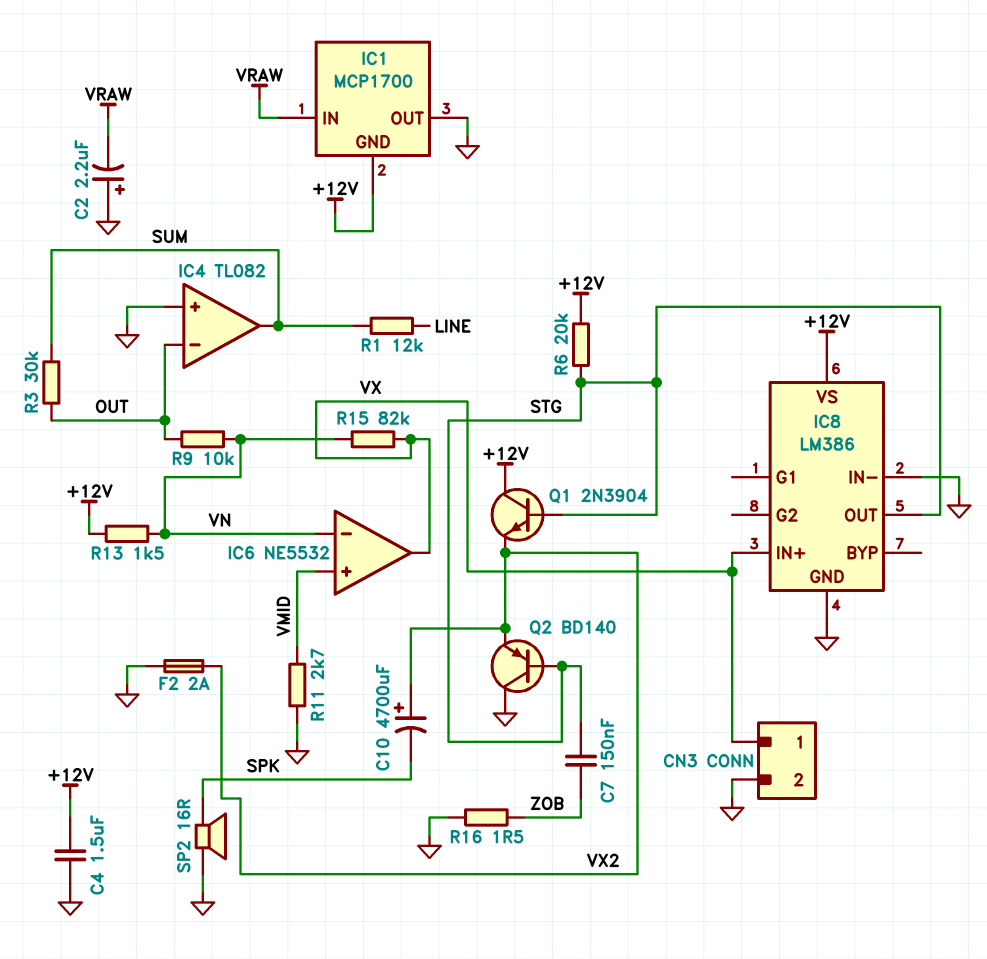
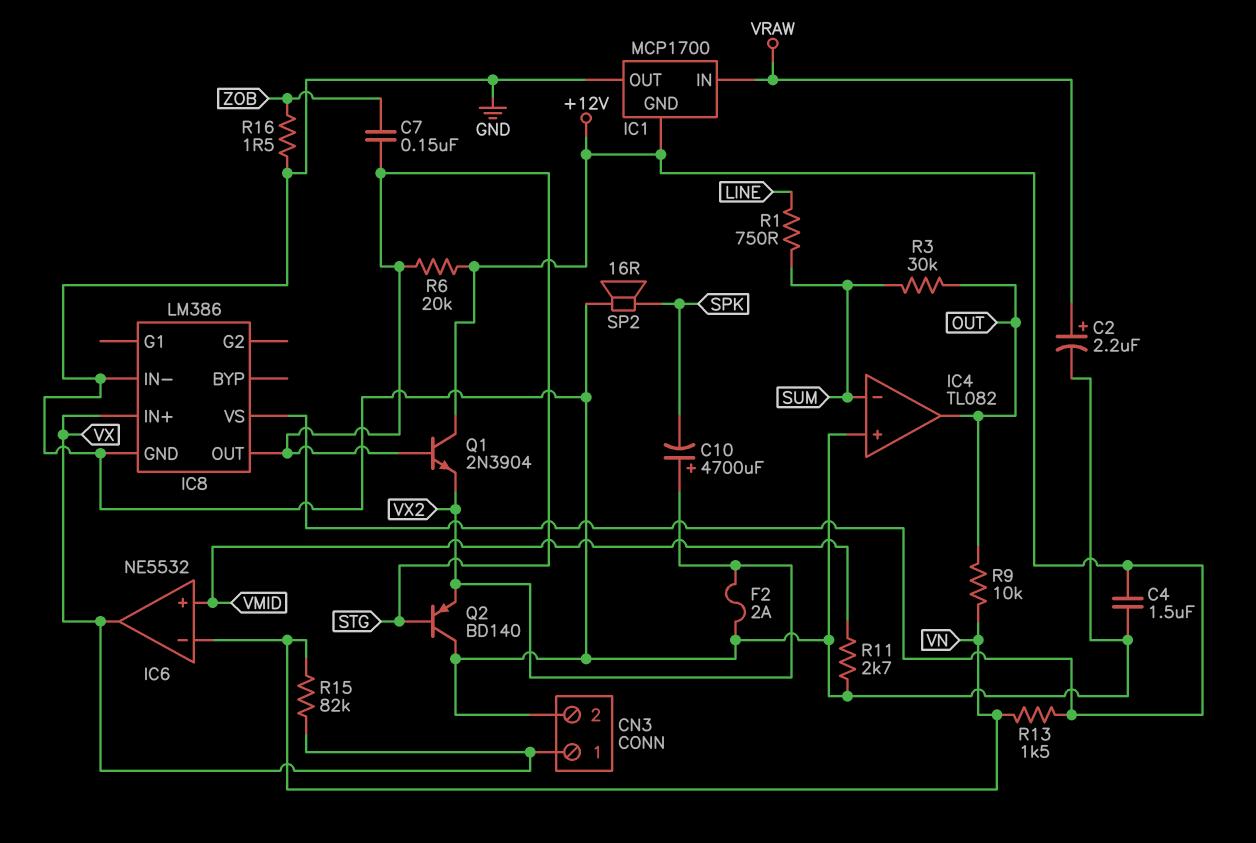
C2: 2.2uF (plus GND, minus VRAW) -> 2.2uF (plus VRAW, minus GND)
IC4 pin in-: OUT -> SUM
IC4 pin out: SUM -> OUT
R1: 12k (LINE, SUM) -> 750 (LINE, SUM)

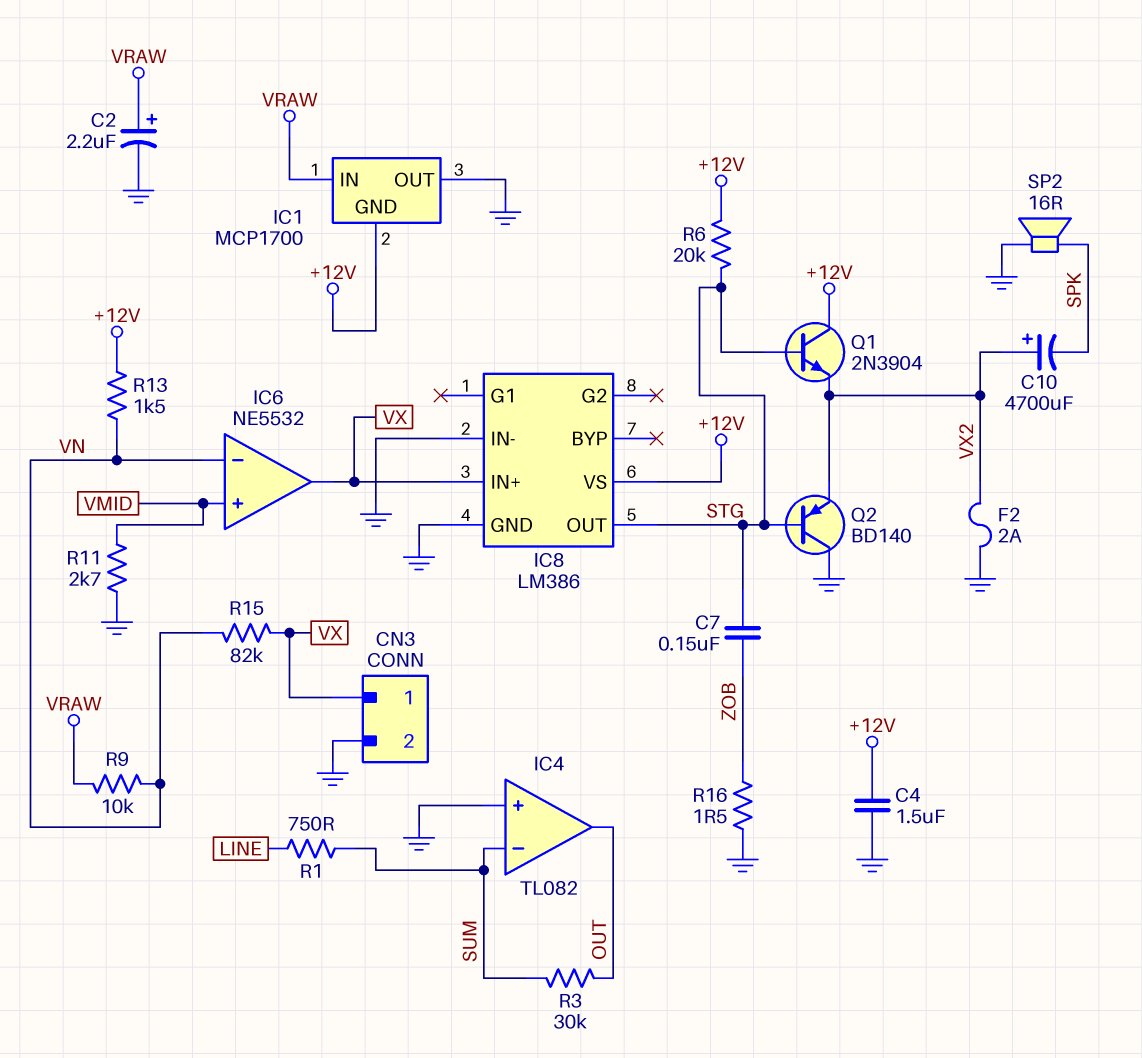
R9: 10k (OUT, VN) -> 10k (VN, VRAW)

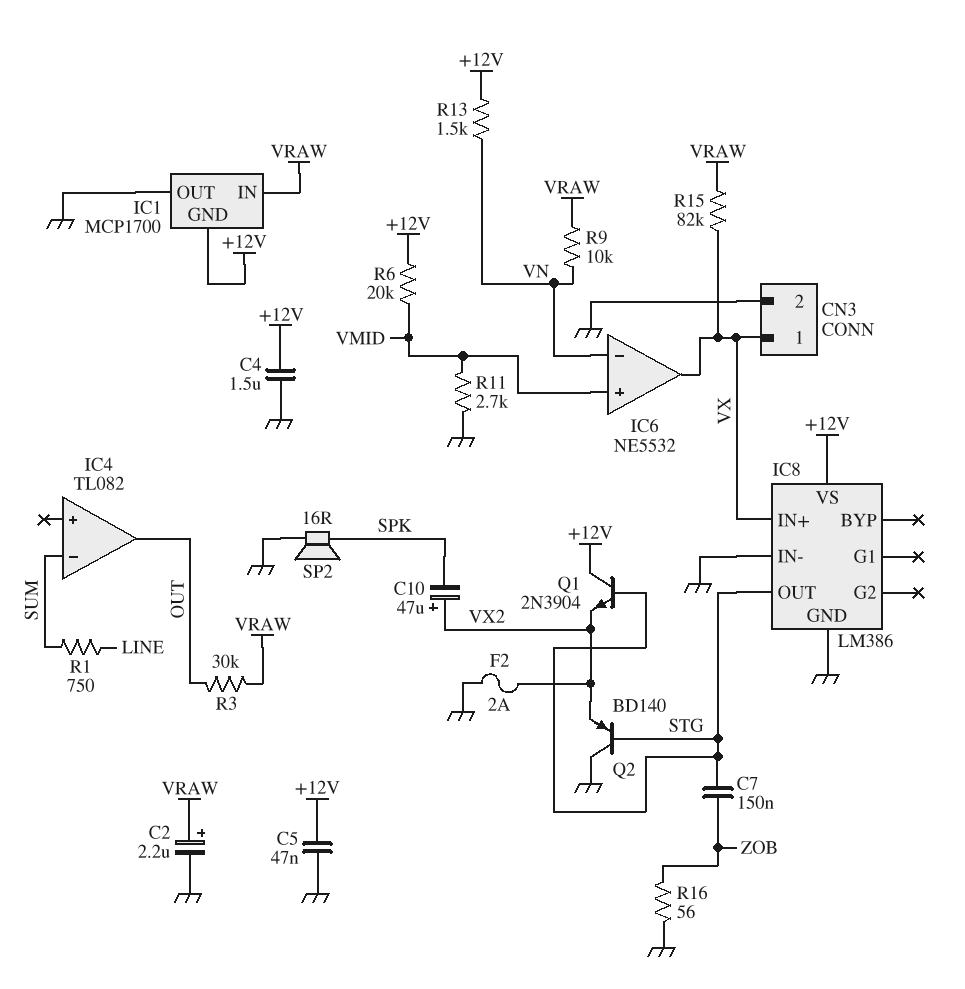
C5: none -> 47nF (+12V, GND)
C10: 4700uF (plus VX2, minus SPK) -> 47uF (plus VX2, minus SPK)
IC4 pin in+: GND -> none
R3: 30k (OUT, SUM) -> 30k (OUT, VRAW)
R6: 20k (+12V, STG) -> 20k (+12V, VMID)
R15: 82k (VN, VX) -> 82k (VRAW, VX)
R16: 1.5 (GND, ZOB) -> 56 (GND, ZOB)

